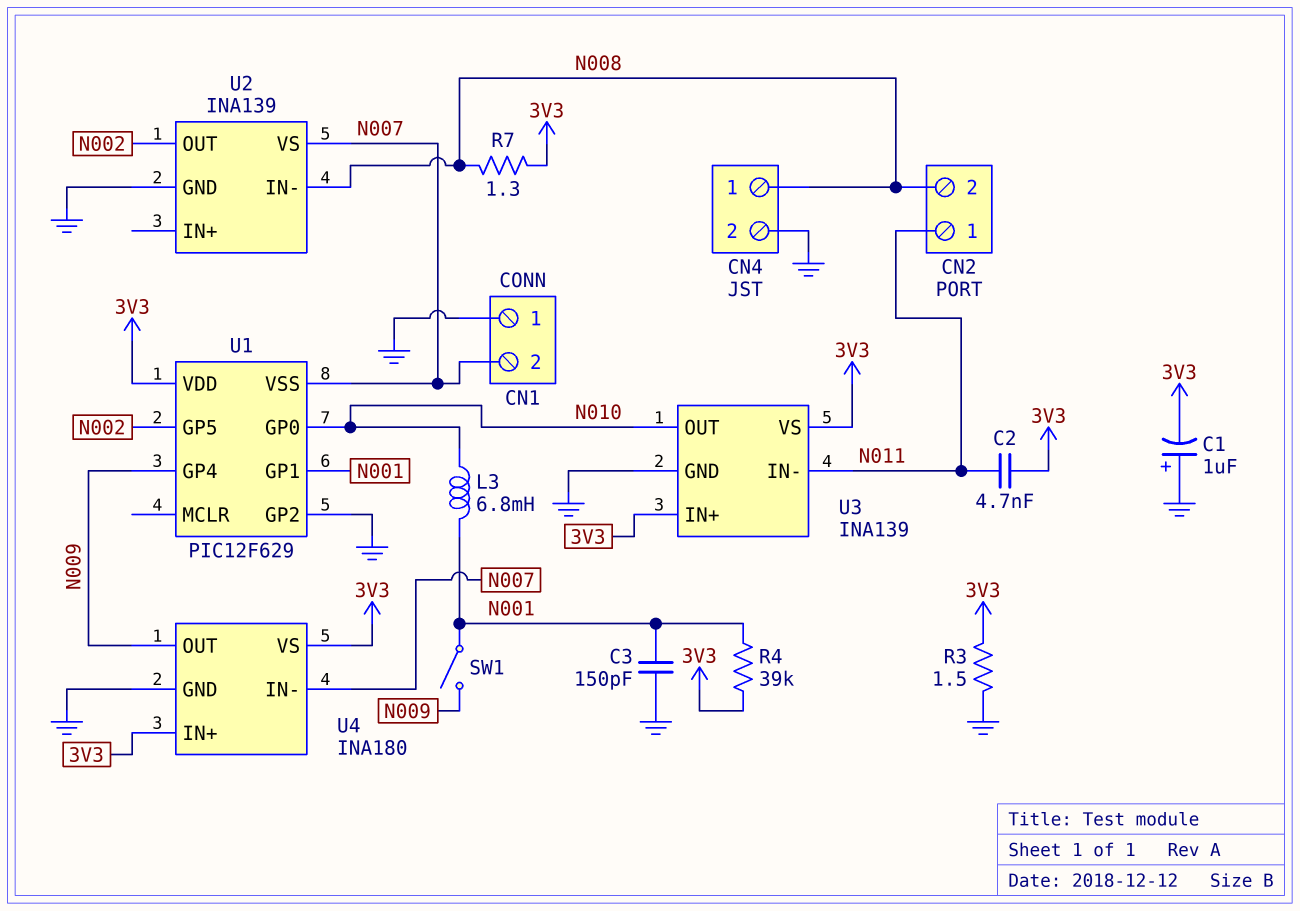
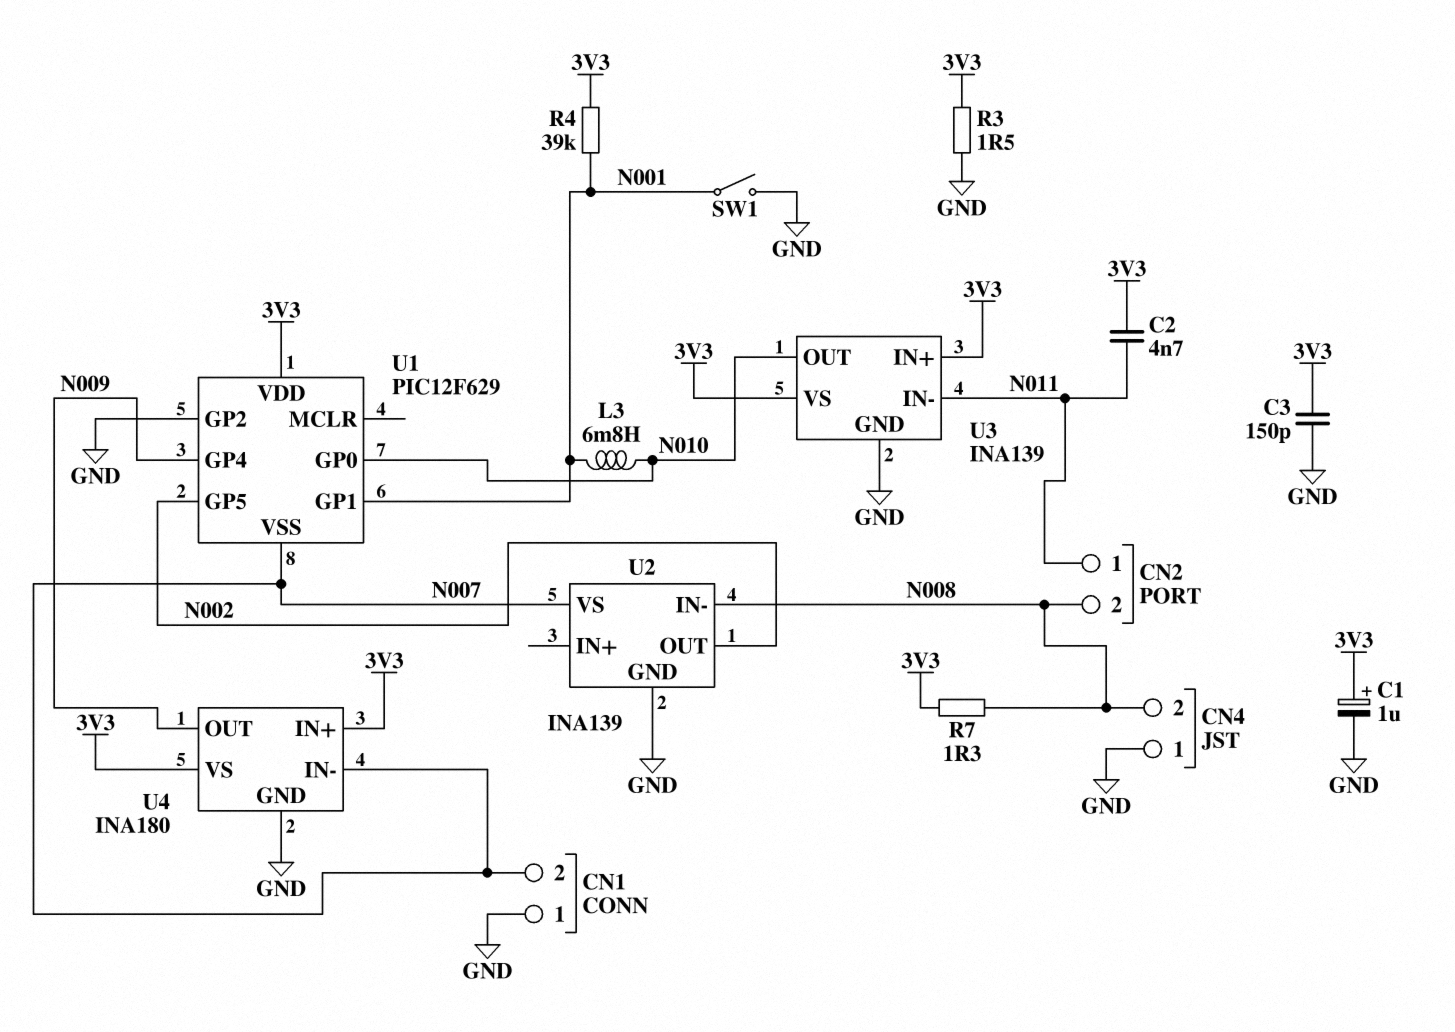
C1: 1uF (plus GND, minus 3V3) -> 1uF (plus 3V3, minus GND)
C3: 150pF (GND, N001) -> 150pF (3V3, GND)
CN4 pin 1: N008 -> GND
CN4 pin 2: GND -> N008
SW1: switch (N001, N009) -> switch (GND, N001)

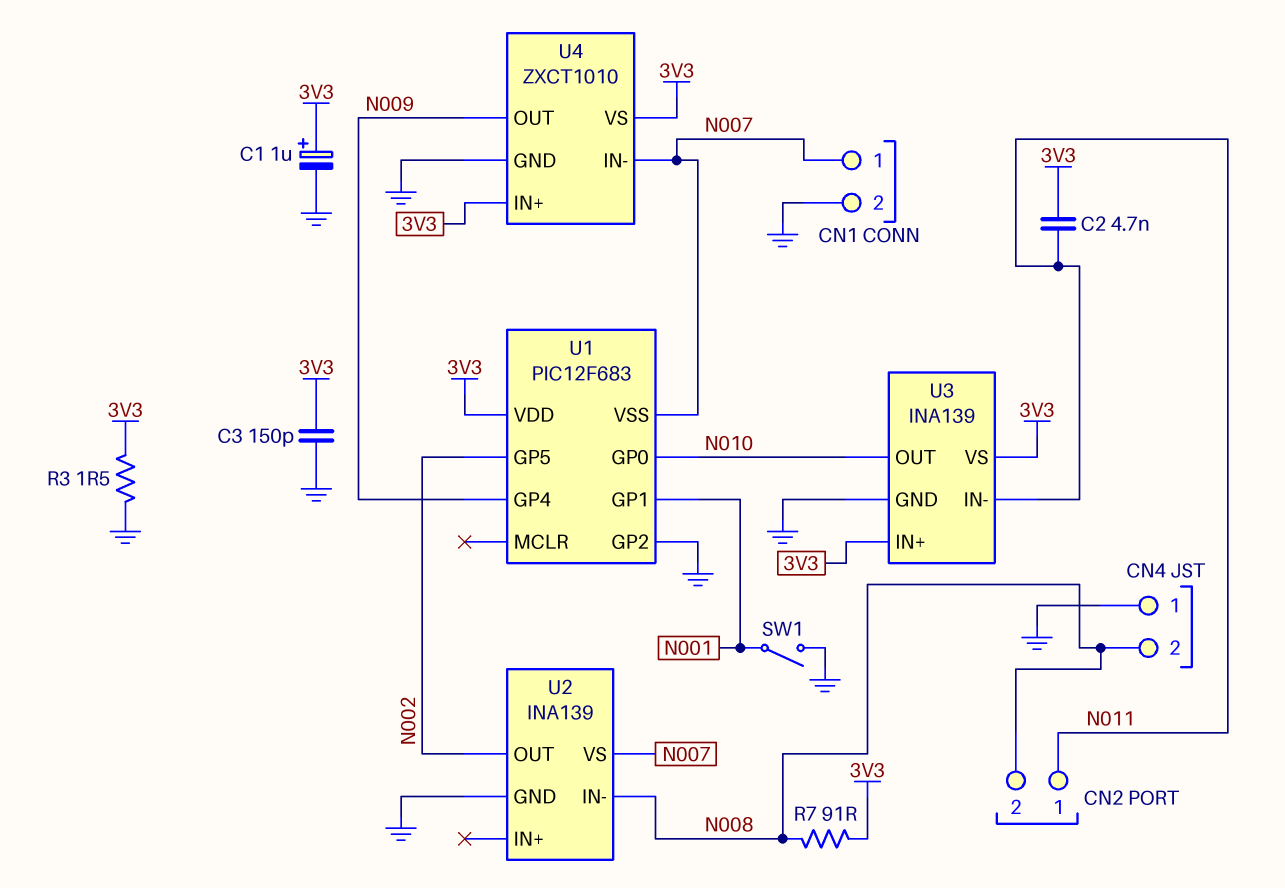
CN1 pin 1: GND -> N007
CN1 pin 2: N007 -> GND
L3: 6.8mH (N001, N010) -> none
R4: 39k (3V3, N001) -> none
R7: 1.3 (3V3, N008) -> 91 (3V3, N008)
U1: PIC12F629 -> PIC12F683
U4: INA180 -> ZXCT1010

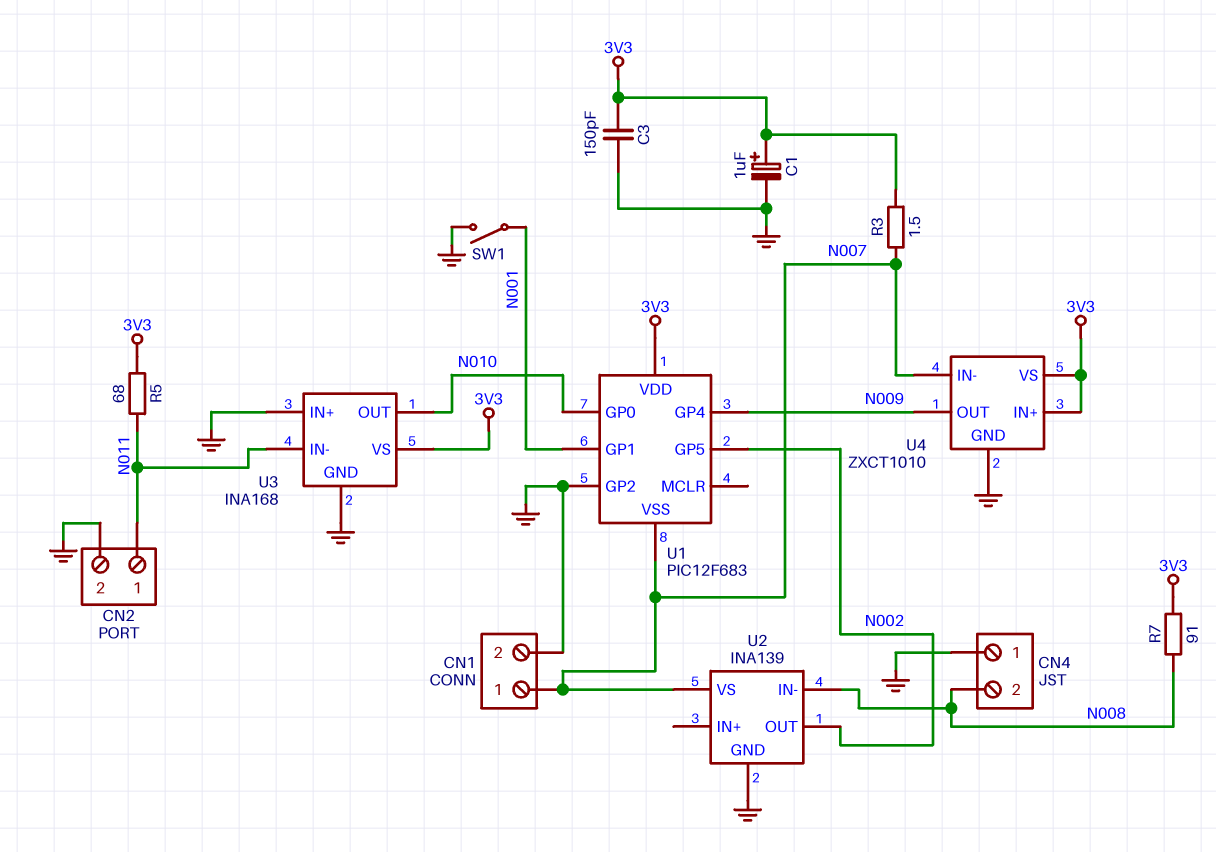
C2: 4.7nF (3V3, N011) -> none
CN2 pin 2: N008 -> GND
R3: 1.5 (3V3, GND) -> 1.5 (3V3, N007)
R5: none -> 68 (3V3, N011)
U3: INA139 -> INA168
U3 pin IN+: 3V3 -> GND

